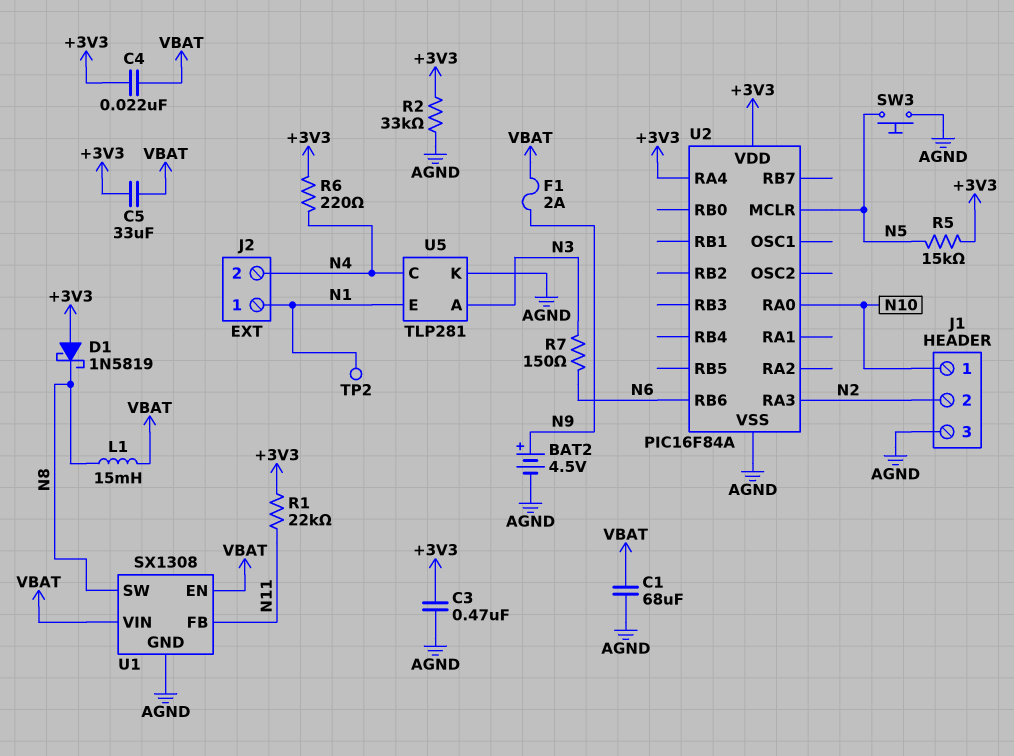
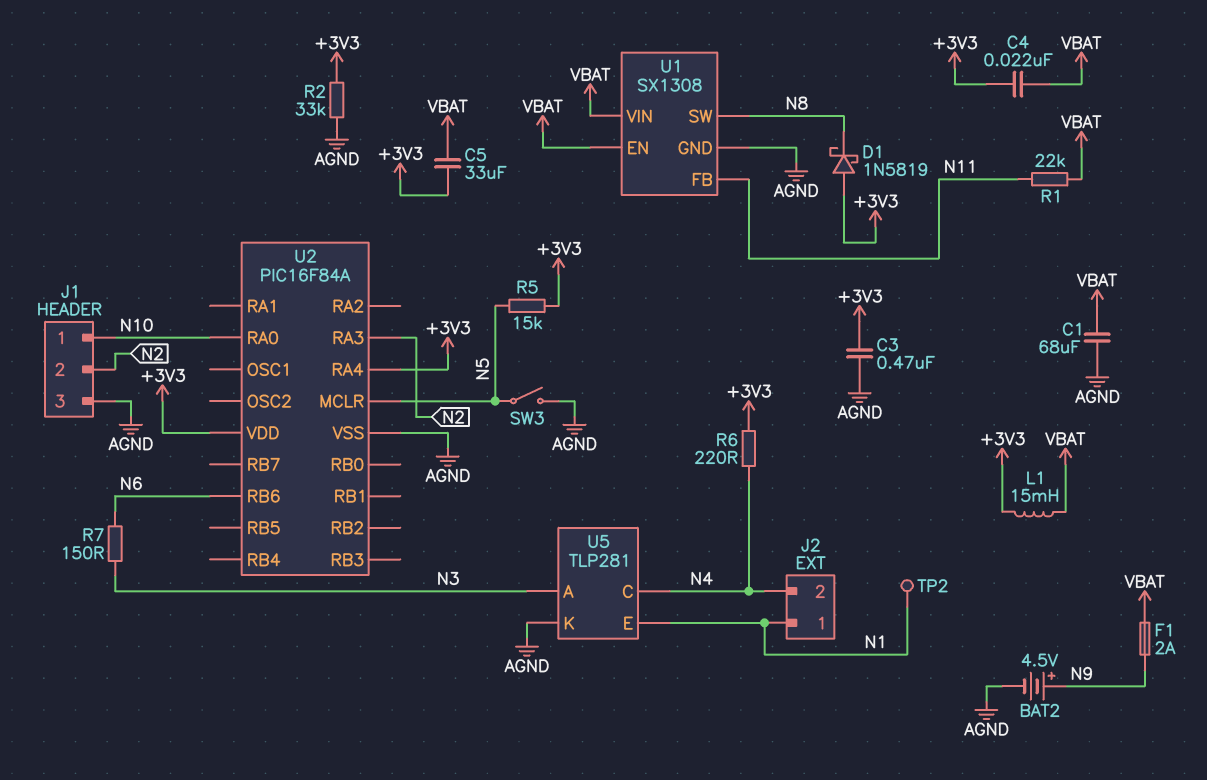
L1: 15mH (N8, VBAT) -> 15mH (+3V3, VBAT)
R1: 22k (+3V3, N11) -> 22k (N11, VBAT)
SW3: button (AGND, N5) -> switch (AGND, N5)

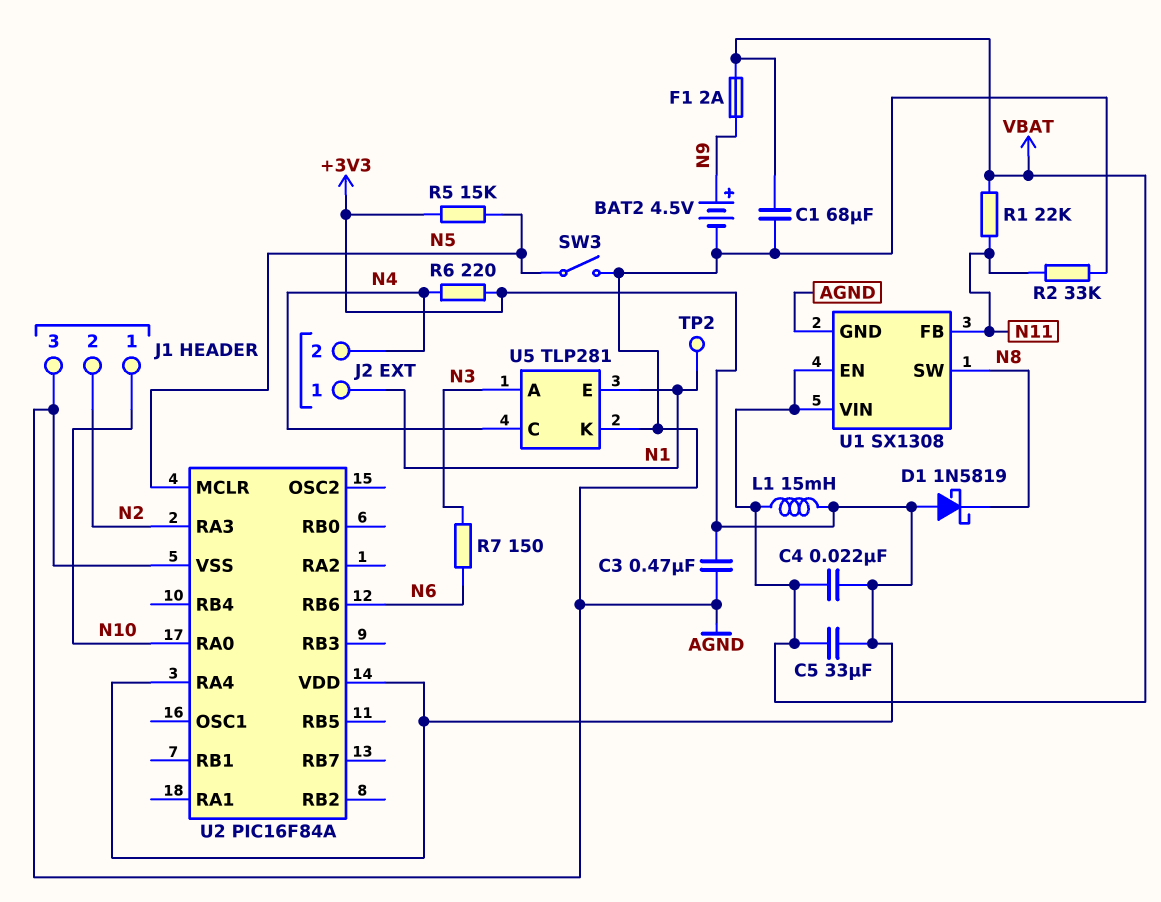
R2: 33k (+3V3, AGND) -> 33k (AGND, N11)

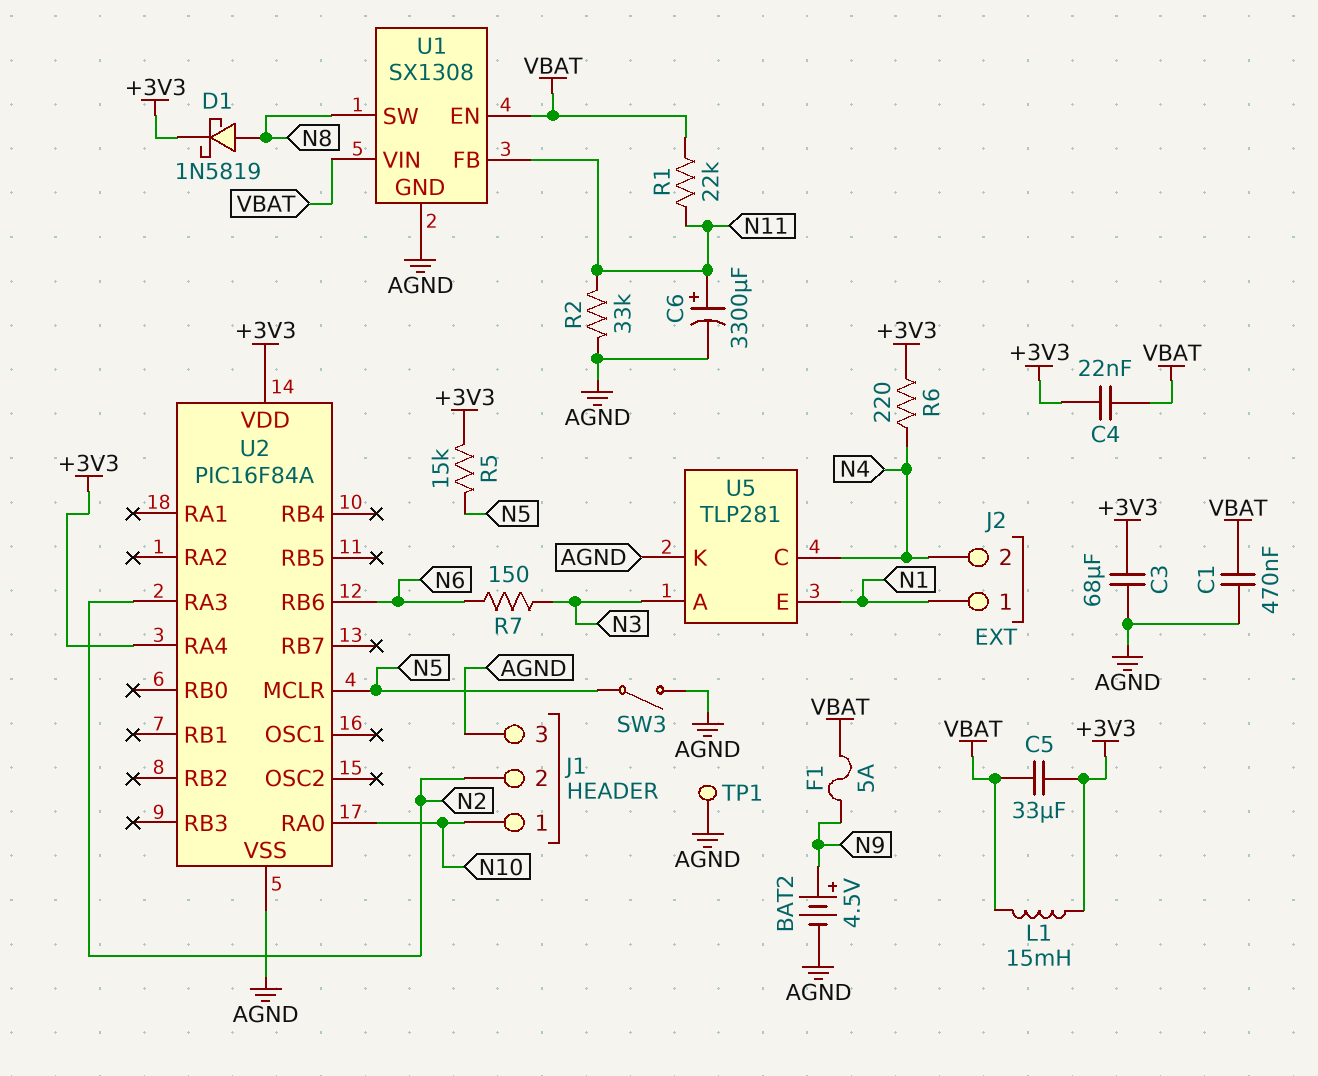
C1: 68uF (AGND, VBAT) -> 470nF (AGND, VBAT)
C3: 470nF (+3V3, AGND) -> 68uF (+3V3, AGND)
C6: none -> 3300uF (plus N11, minus AGND)
D1: schottky 1N5819 (A +3V3, K N8) -> schottky 1N5819 (A N8, K +3V3)
F1: 2A (N9, VBAT) -> 5A (N9, VBAT)
TP1: none -> test point (AGND)
TP2: test point (N1) -> none

